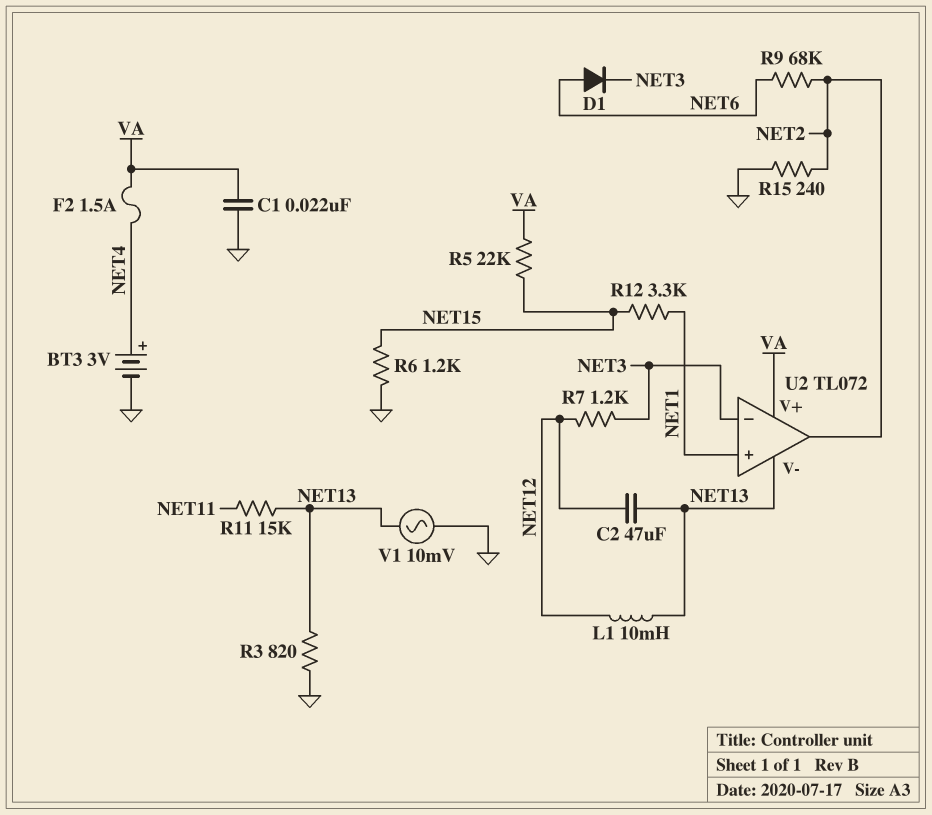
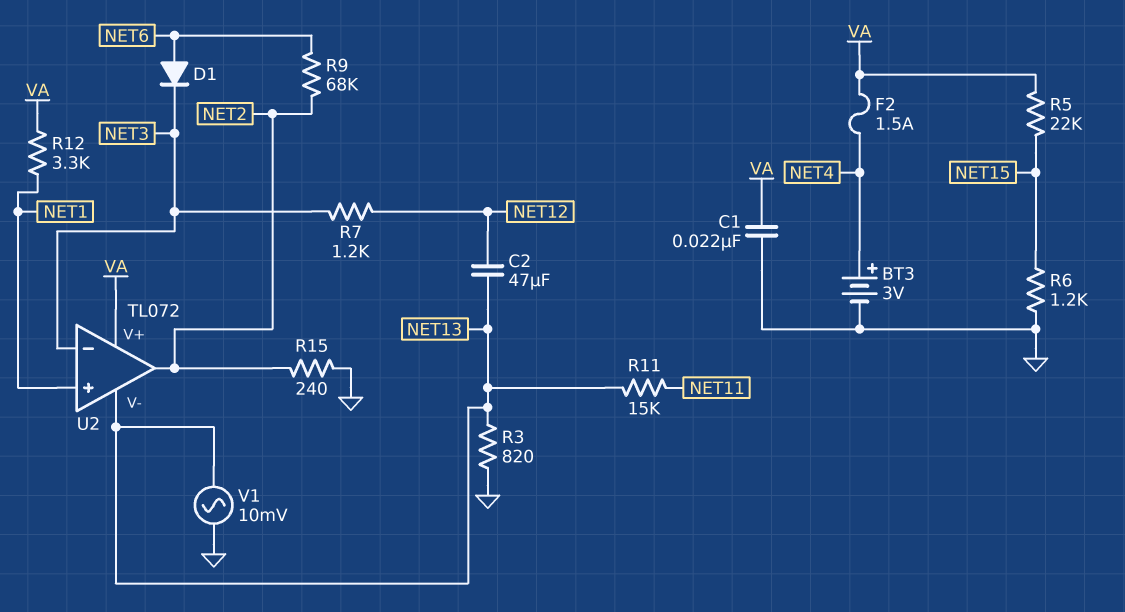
L1: 10mH (NET12, NET13) -> none
R12: 3.3k (NET1, NET15) -> 3.3k (NET1, VA)

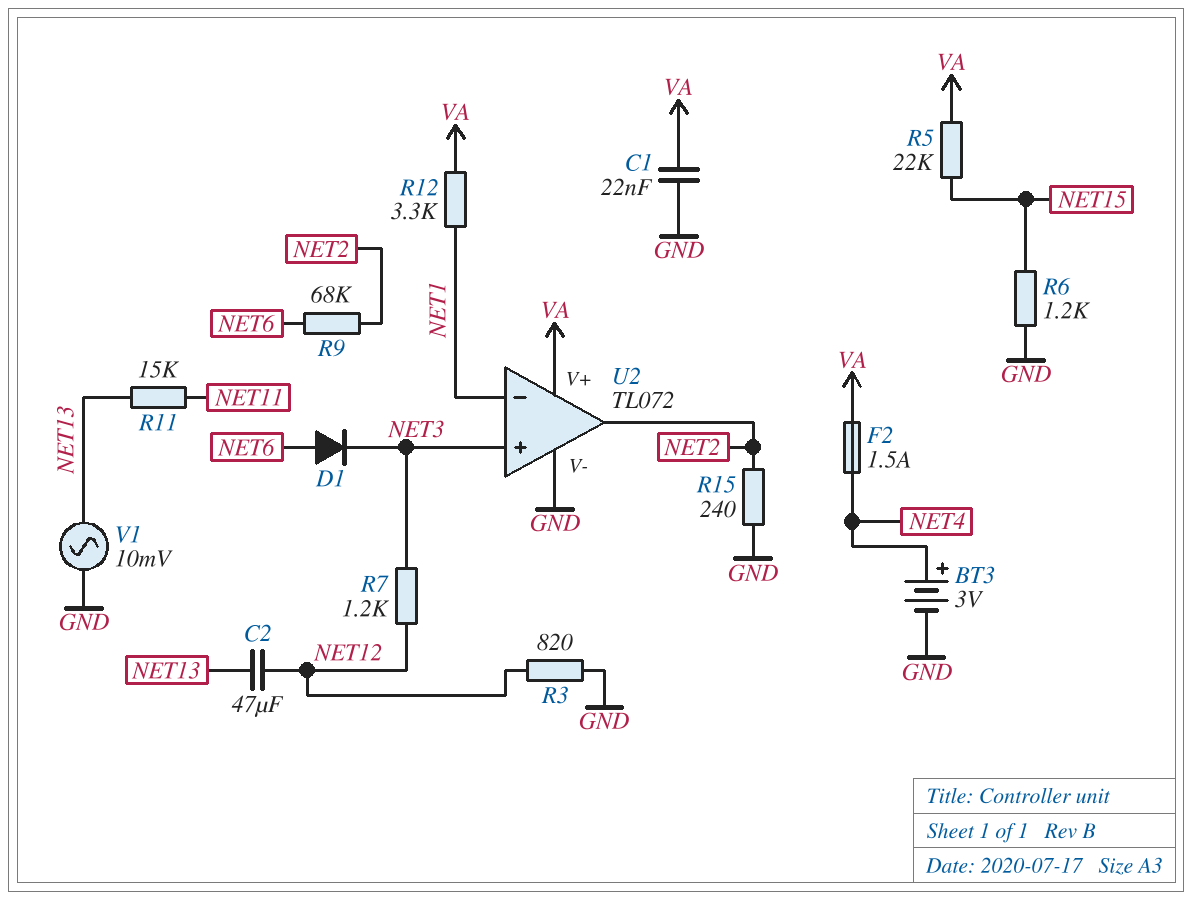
R3: 820 (GND, NET13) -> 820 (GND, NET12)
U2 pin V-: NET13 -> GND
U2 pin in+: NET1 -> NET3
U2 pin in-: NET3 -> NET1

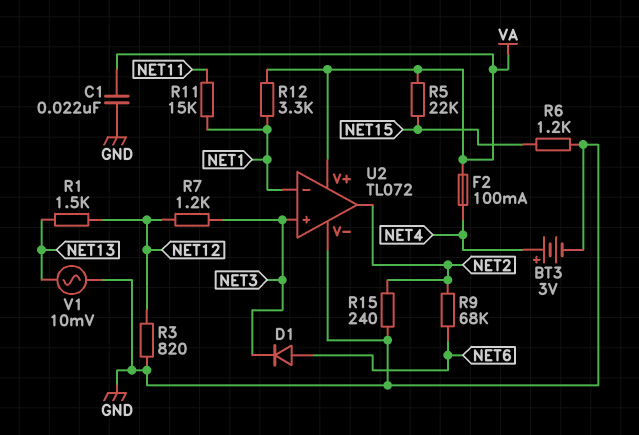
C2: 47uF (NET12, NET13) -> none
F2: 1.5A (NET4, VA) -> 100mA (NET4, VA)
R1: none -> 1.5k (NET12, NET13)
R11: 15k (NET11, NET13) -> 15k (NET1, NET11)

